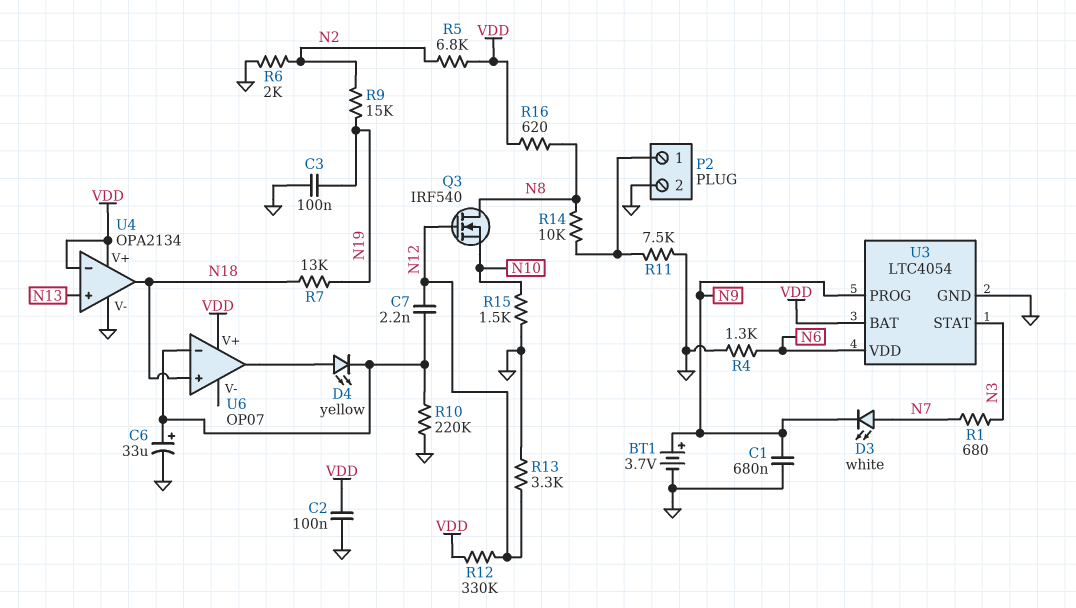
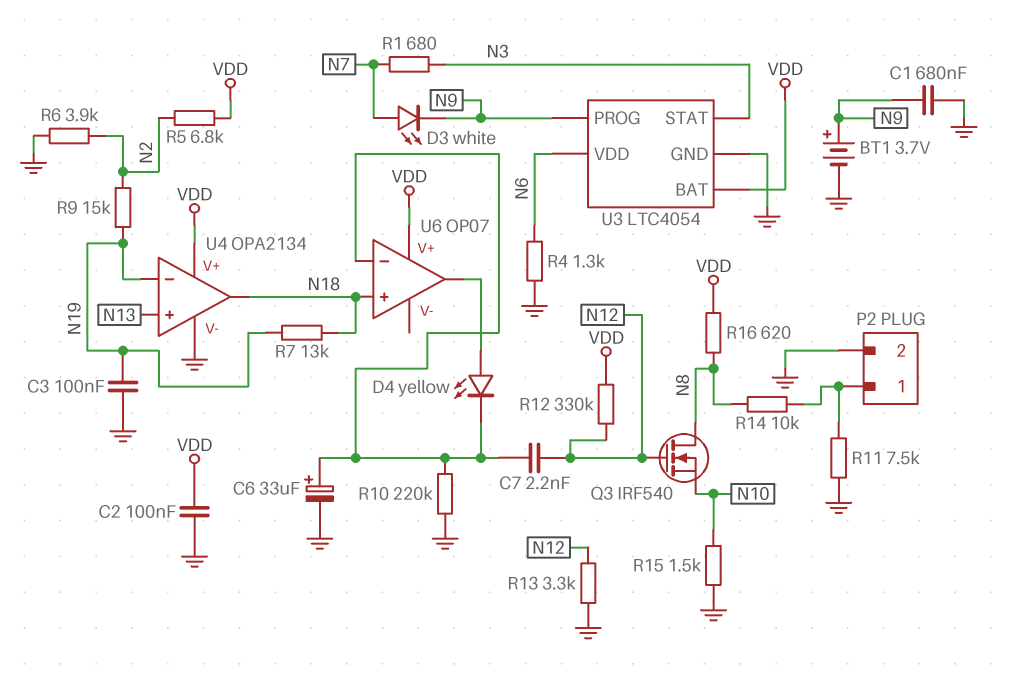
R6: 2k (GND, N2) -> 3.9k (GND, N2)
U4 pin in-: VDD -> N19

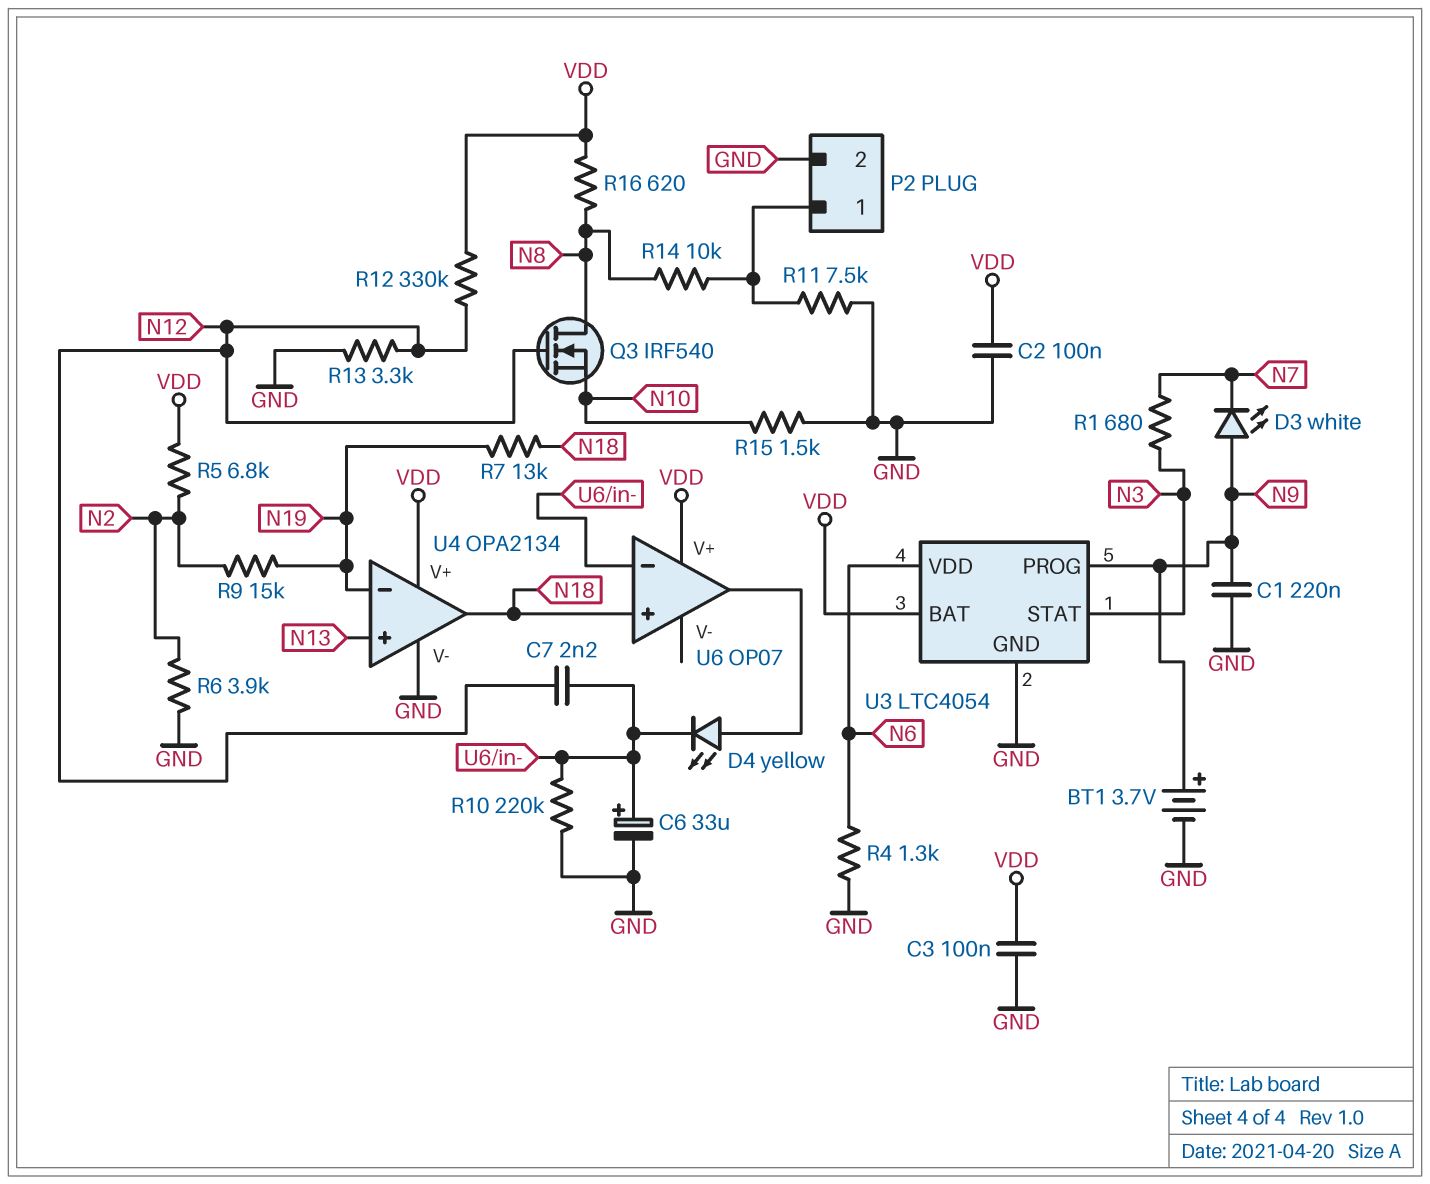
C1: 680nF (GND, N9) -> 220nF (GND, N9)
C3: 100nF (GND, N19) -> 100nF (GND, VDD)
D3: LED white (A N7, K N9) -> LED white (A N9, K N7)

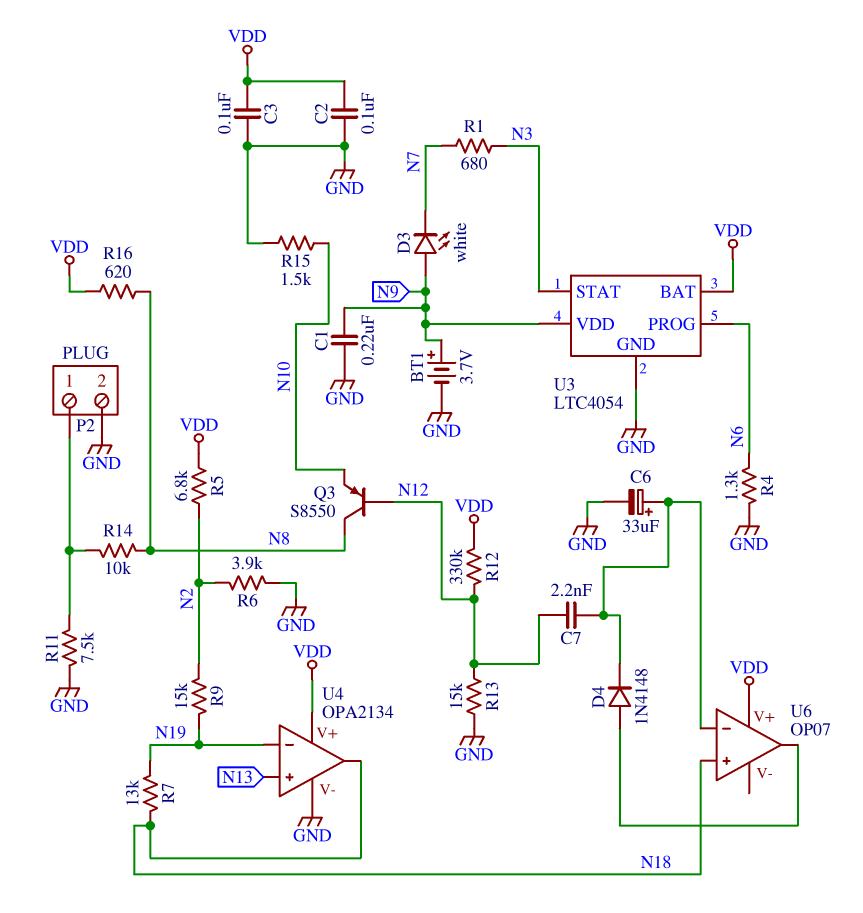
D4: LED yellow (A U6/out, K U6/in-) -> diode 1N4148 (A U6/out, K U6/in-)
Q3: NMOS IRF540 (G N12, D N8, S N10) -> PNP S8550 (B N12, C N8, E N10)
R10: 220k (GND, U6/in-) -> none
R13: 3.3k (GND, N12) -> 15k (GND, N12)
U3 pin PROG: N9 -> N6
U3 pin VDD: N6 -> N9

